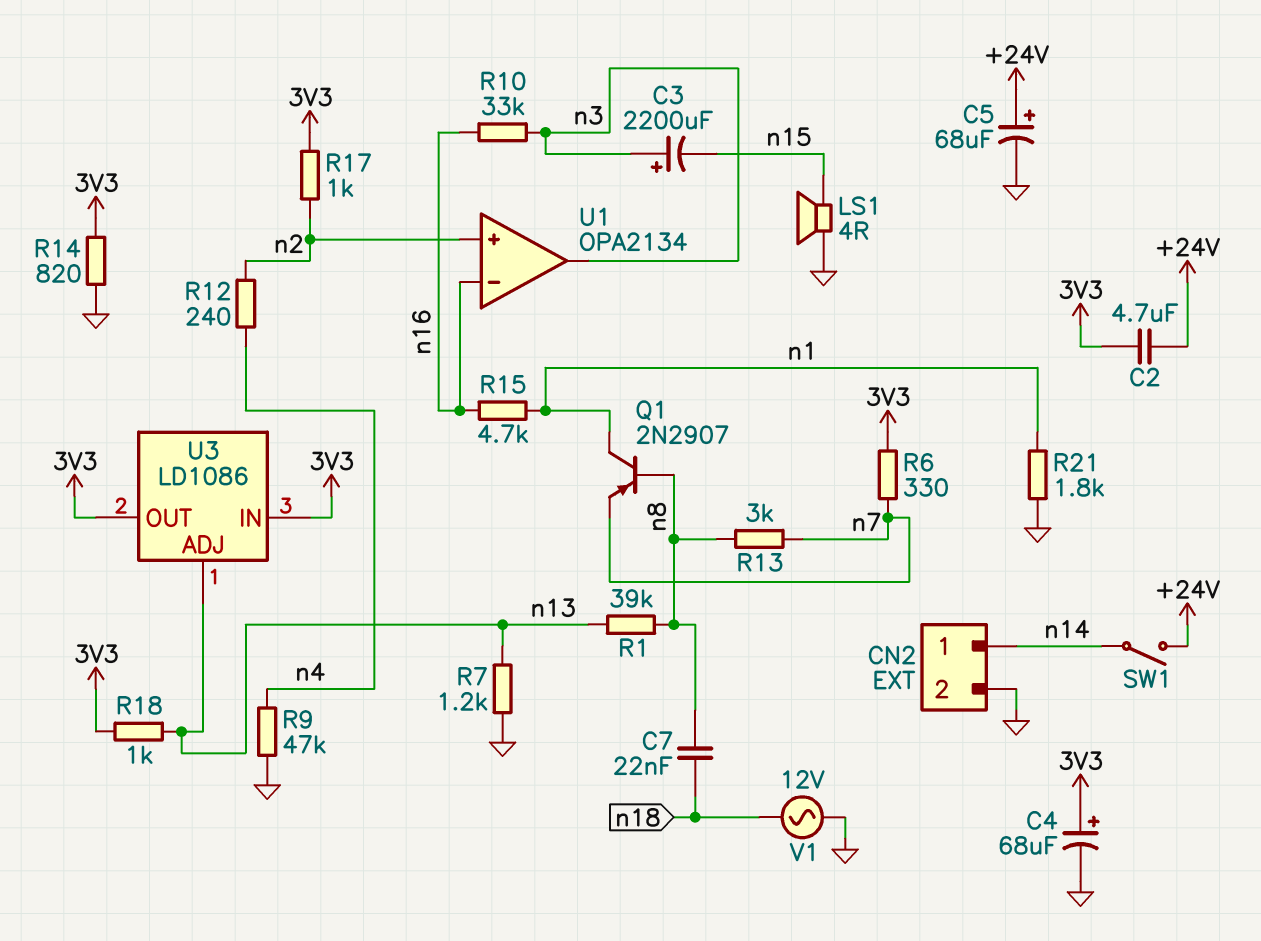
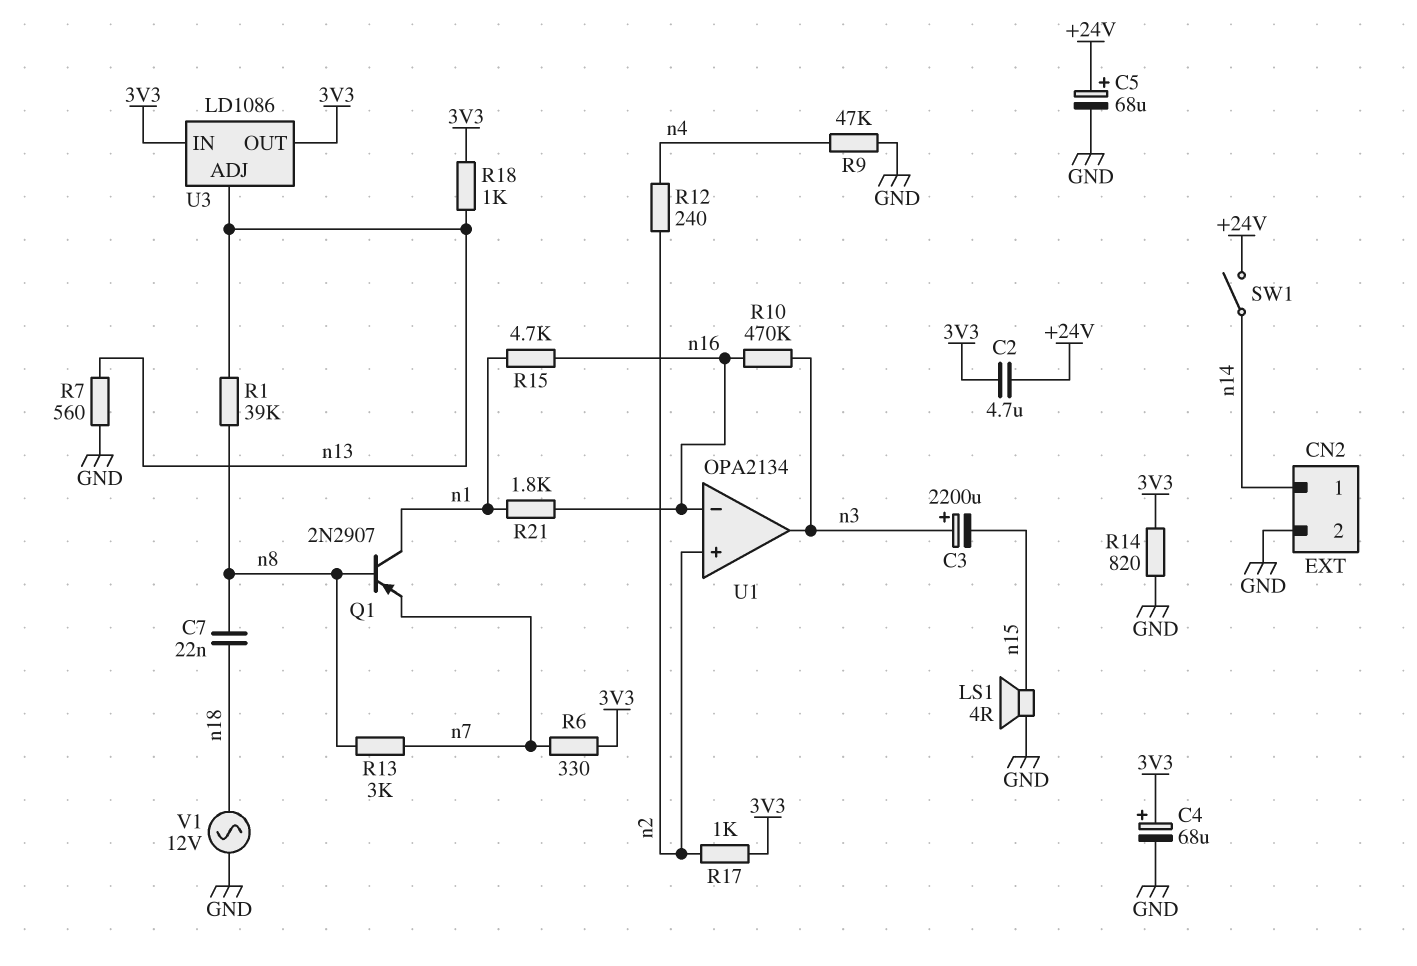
R7: 1.2k (GND, n13) -> 560 (GND, n13)
R10: 33k (n3, n16) -> 470k (n3, n16)
R21: 1.8k (GND, n1) -> 1.8k (n1, n16)

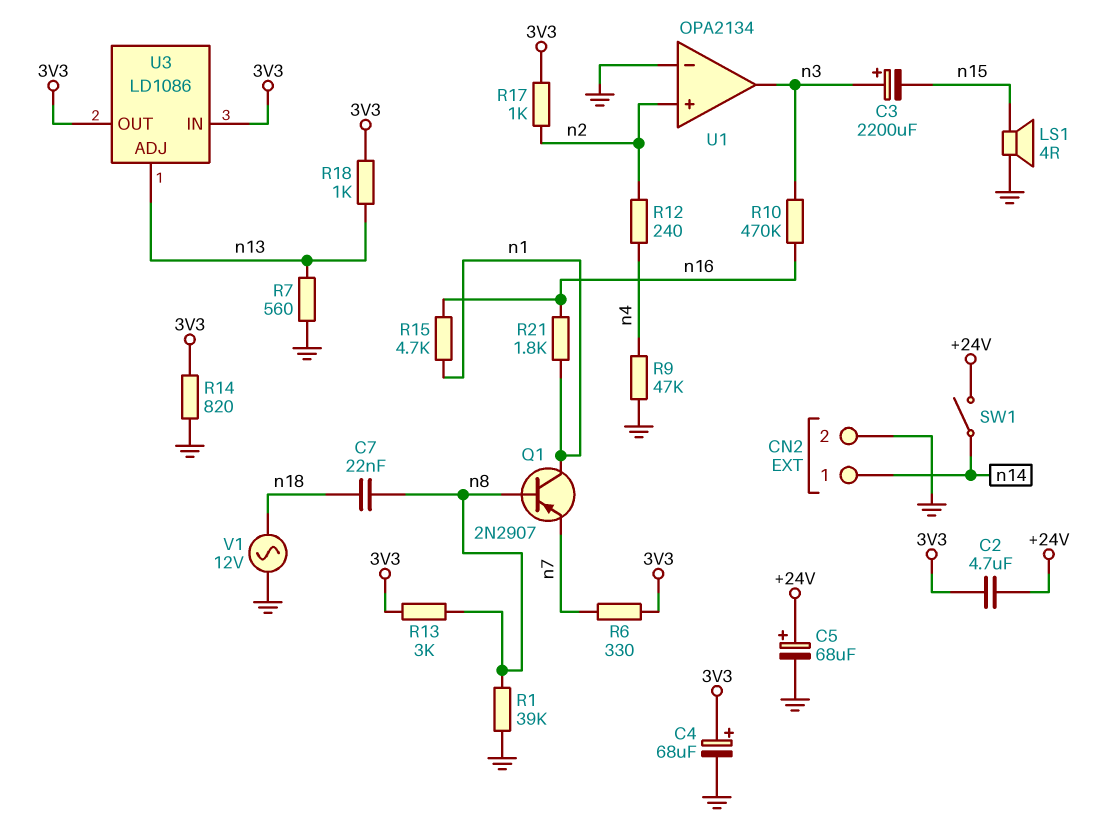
R1: 39k (n8, n13) -> 39k (GND, n8)
R13: 3k (n7, n8) -> 3k (3V3, n8)
U1 pin in-: n16 -> GND

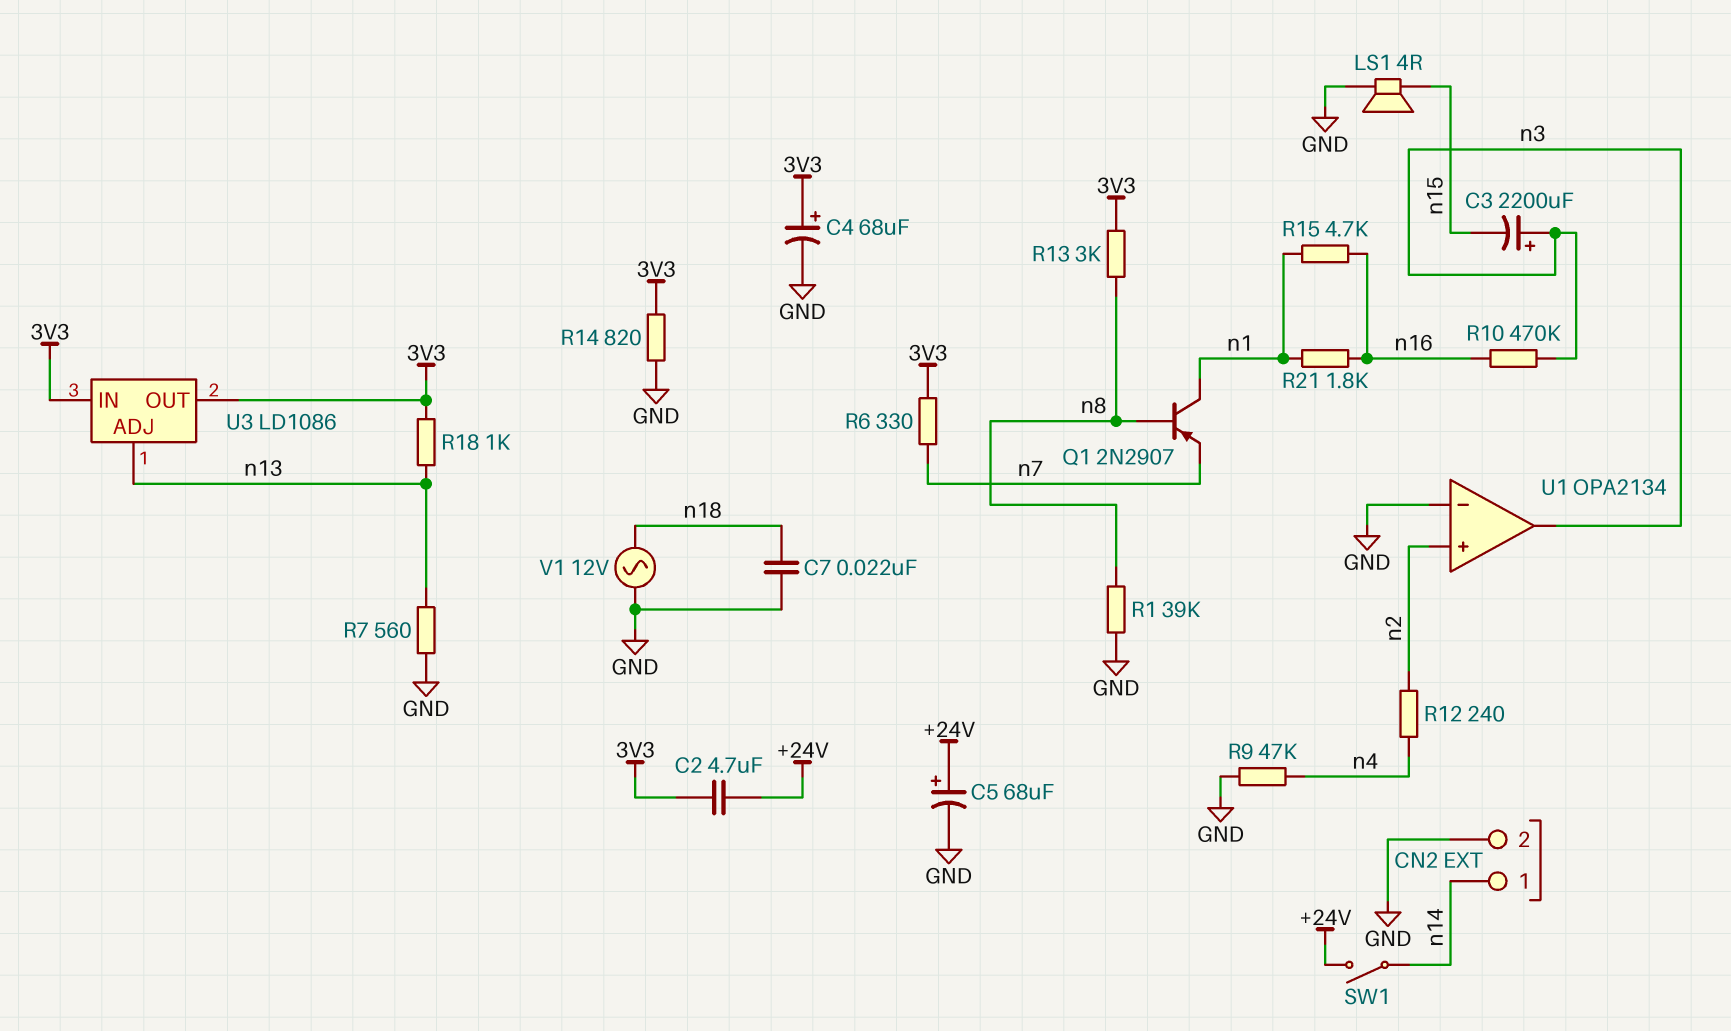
C7: 22nF (n8, n18) -> 22nF (GND, n18)
R17: 1k (3V3, n2) -> none

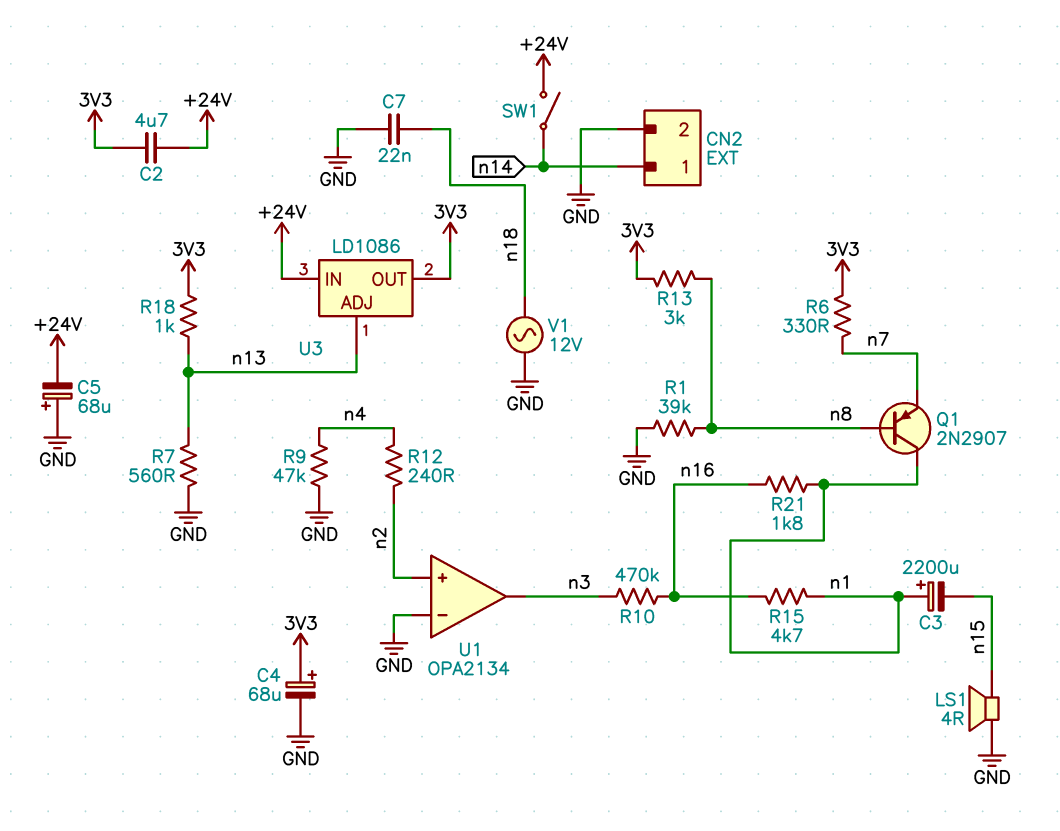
C3: 2200uF (plus n3, minus n15) -> 2200uF (plus n1, minus n15)
C5: 68uF (plus +24V, minus GND) -> 68uF (plus GND, minus +24V)
R14: 820 (3V3, GND) -> none
U3 pin IN: 3V3 -> +24V

